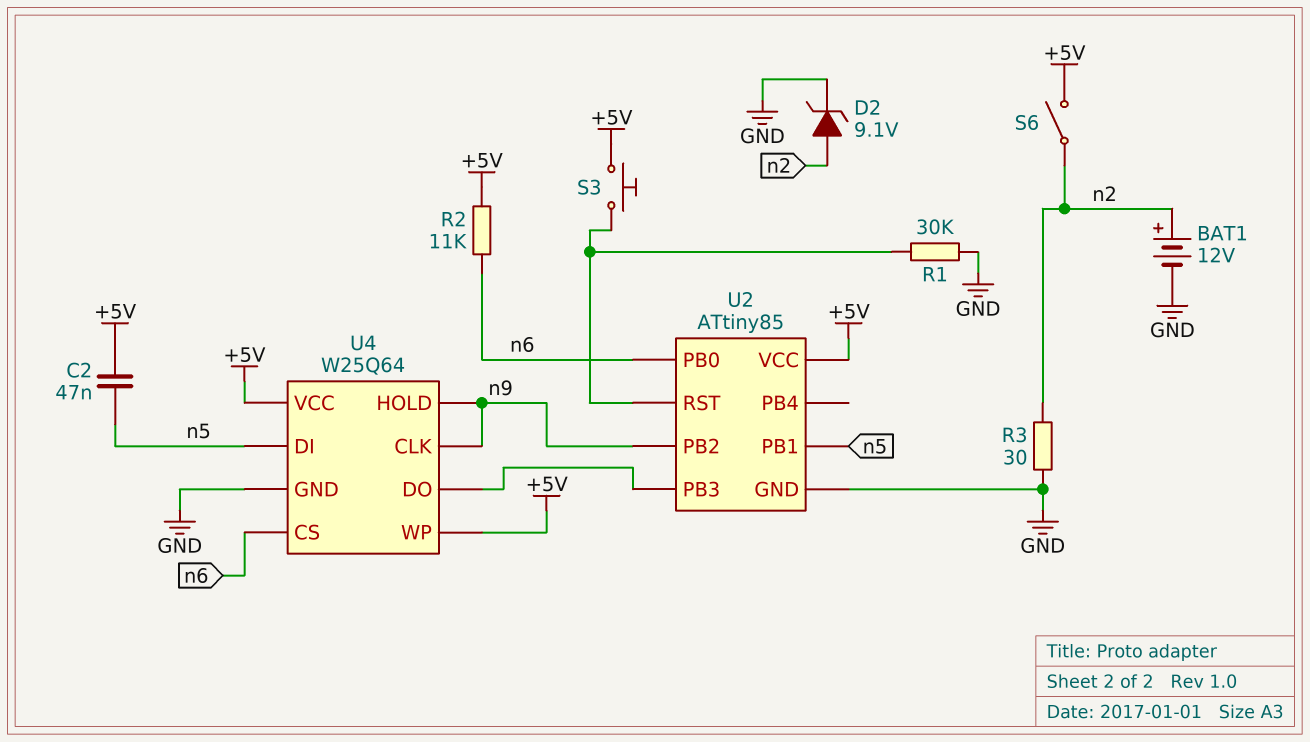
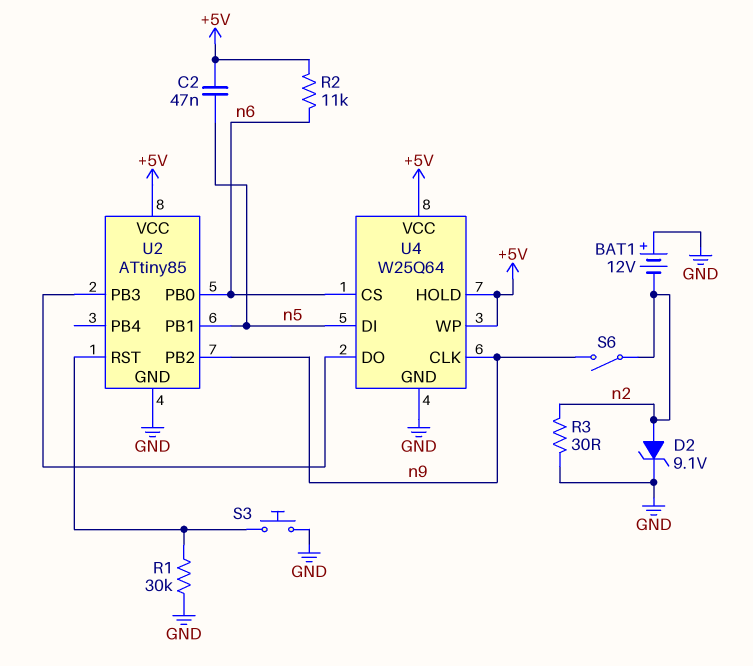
BAT1: 12V (plus n2, minus GND) -> 12V (plus GND, minus n2)
S3: button (+5V, U2/RST) -> button (GND, U2/RST)
S6: switch (+5V, n2) -> switch (n2, n9)
U4 pin HOLD: n9 -> +5V

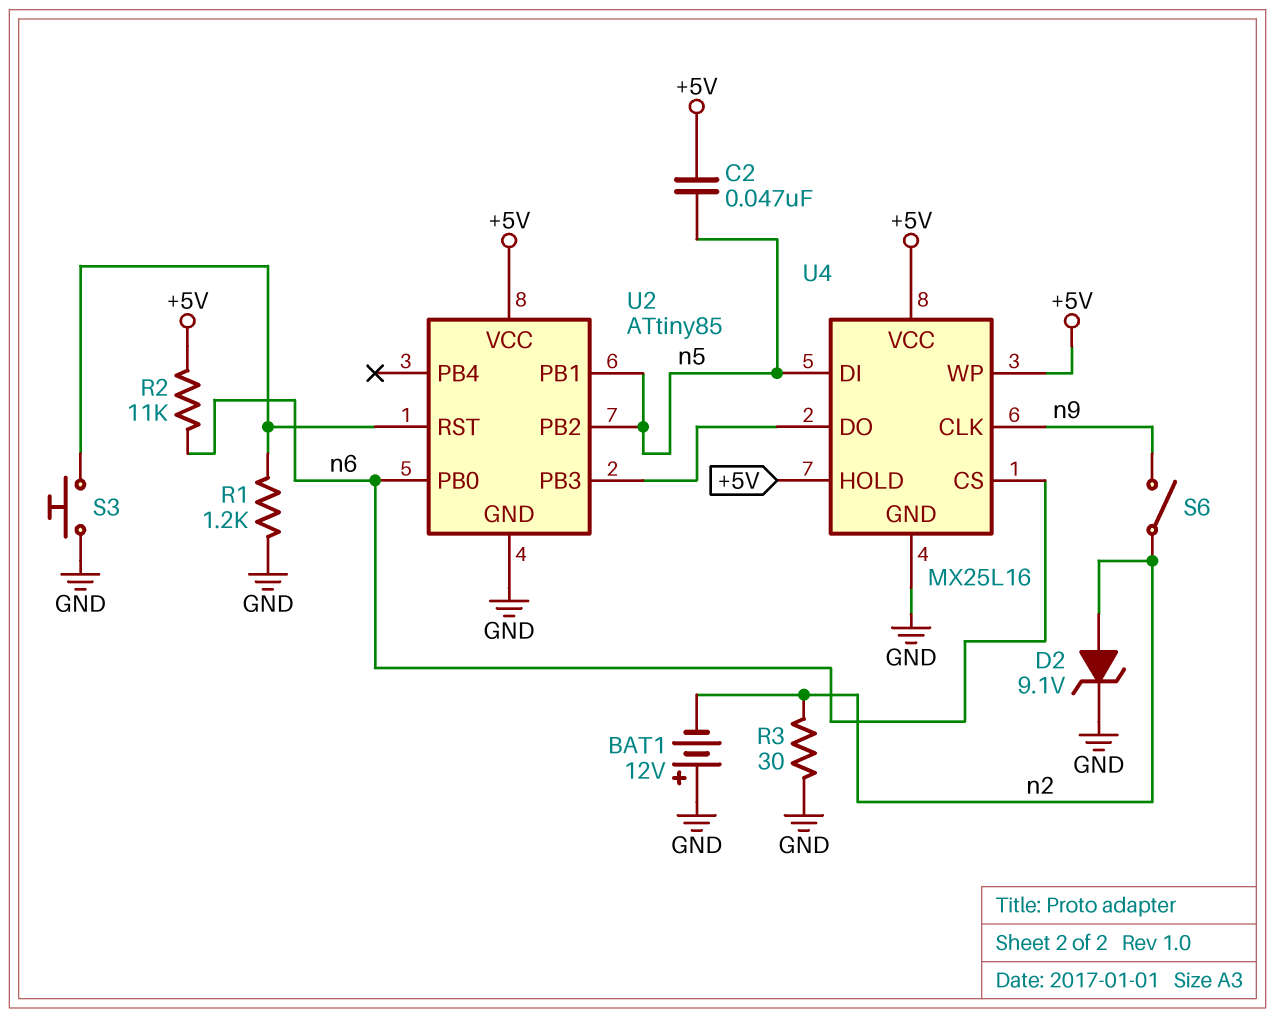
R1: 30k (GND, U2/RST) -> 1.2k (GND, U2/RST)
U2 pin PB2: n9 -> n5
U4: W25Q64 -> MX25L16

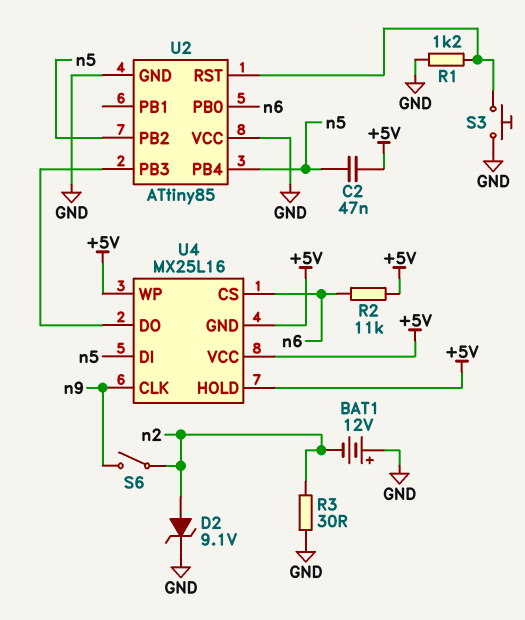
U2 pin PB1: n5 -> none
U2 pin PB4: none -> n5
U2 pin VCC: +5V -> GND
U4 pin GND: GND -> +5V

